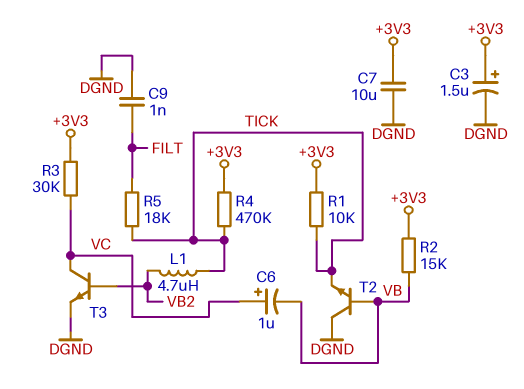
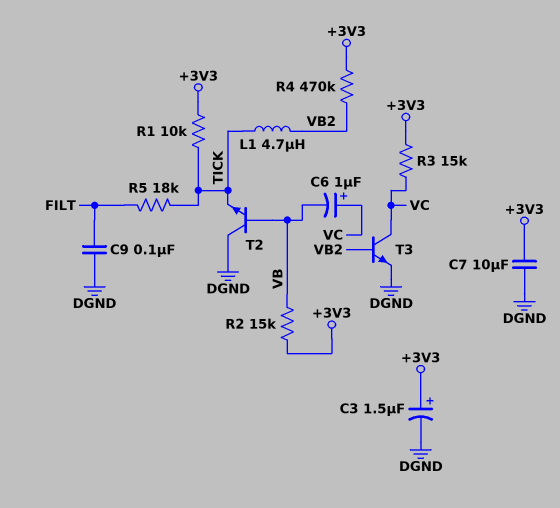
C9: 1nF (DGND, FILT) -> 100nF (DGND, FILT)
R3: 30k (+3V3, VC) -> 15k (+3V3, VC)
R4: 470k (+3V3, TICK) -> 470k (+3V3, VB2)

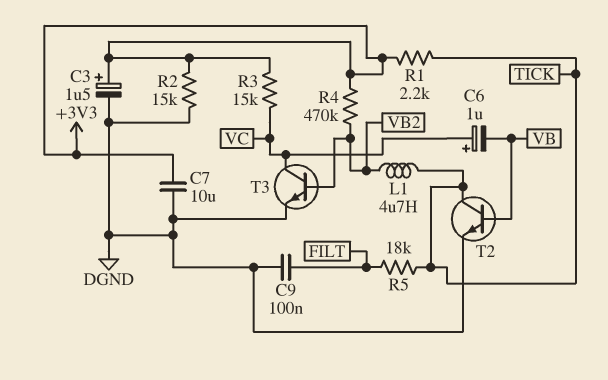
R1: 10k (+3V3, TICK) -> 2.2k (+3V3, TICK)
R2: 15k (+3V3, VB) -> 15k (+3V3, DGND)
T2: NPN (B VB, C DGND, E TICK) -> NPN (B VB, C TICK, E DGND)

